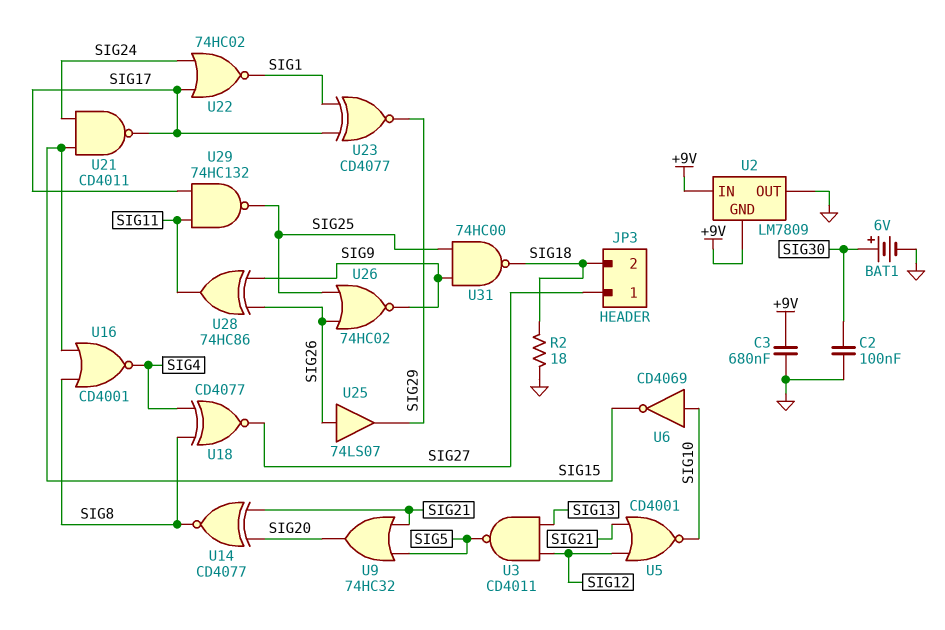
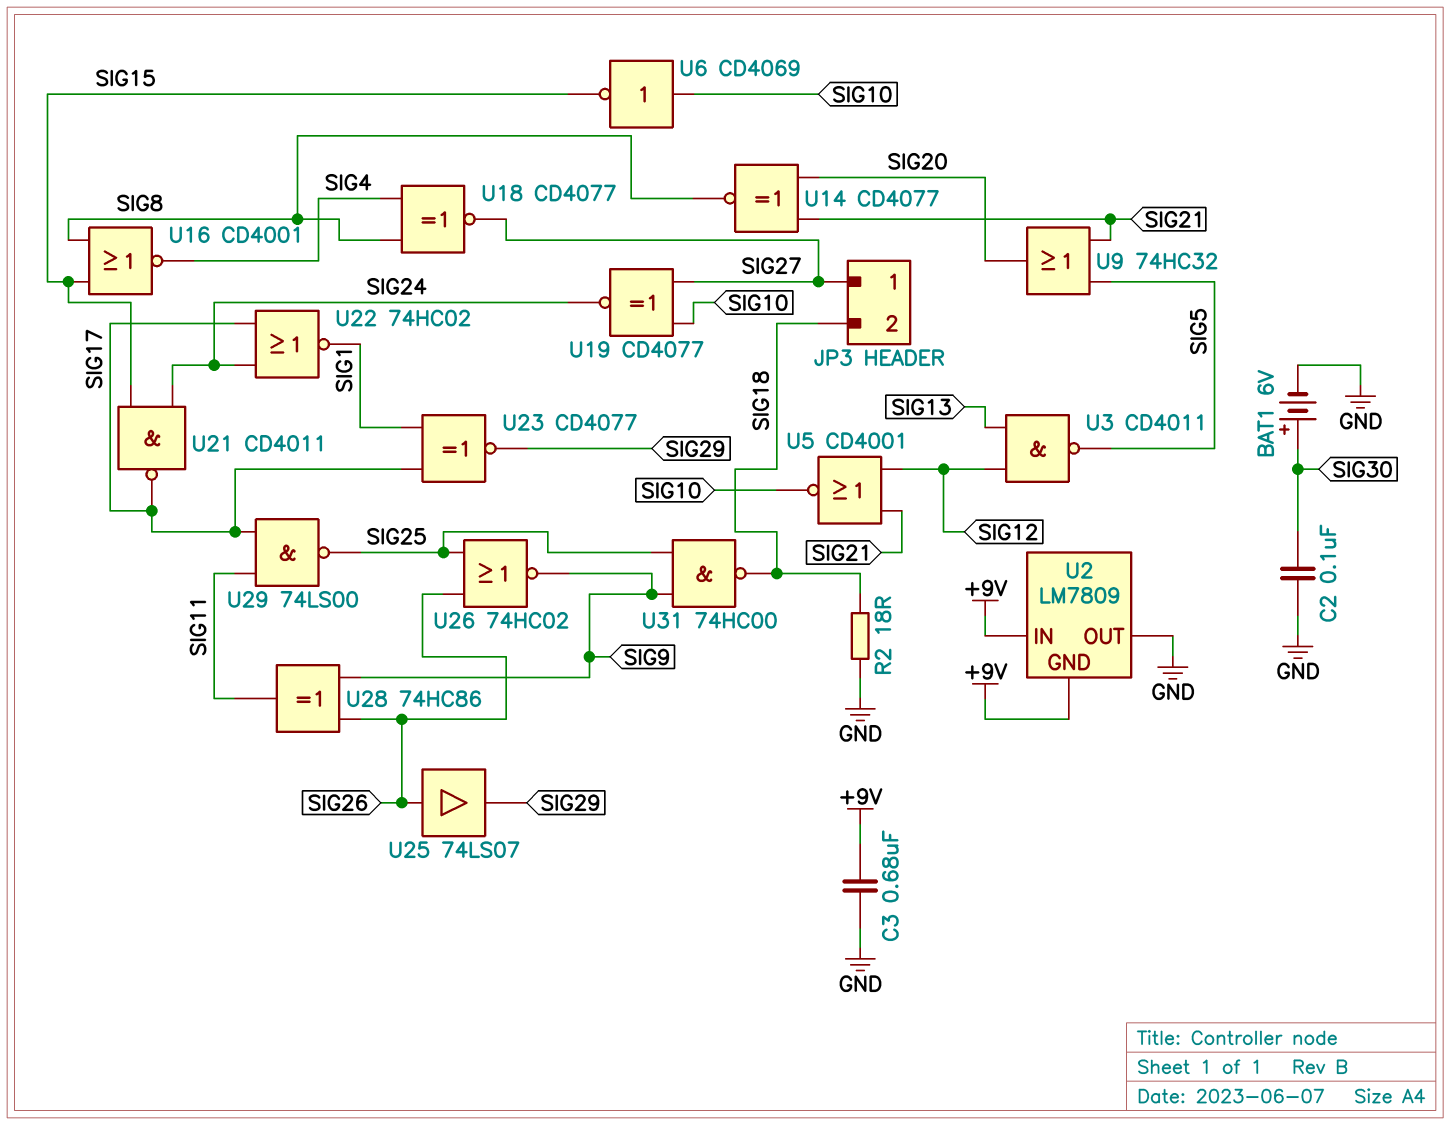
U19: none -> XNOR CD4077 (in SIG10, in SIG27, out SIG24)
U29: NAND 74HC132 (in SIG11, in SIG17, out SIG25) -> NAND 74LS00 (in SIG11, in SIG17, out SIG25)

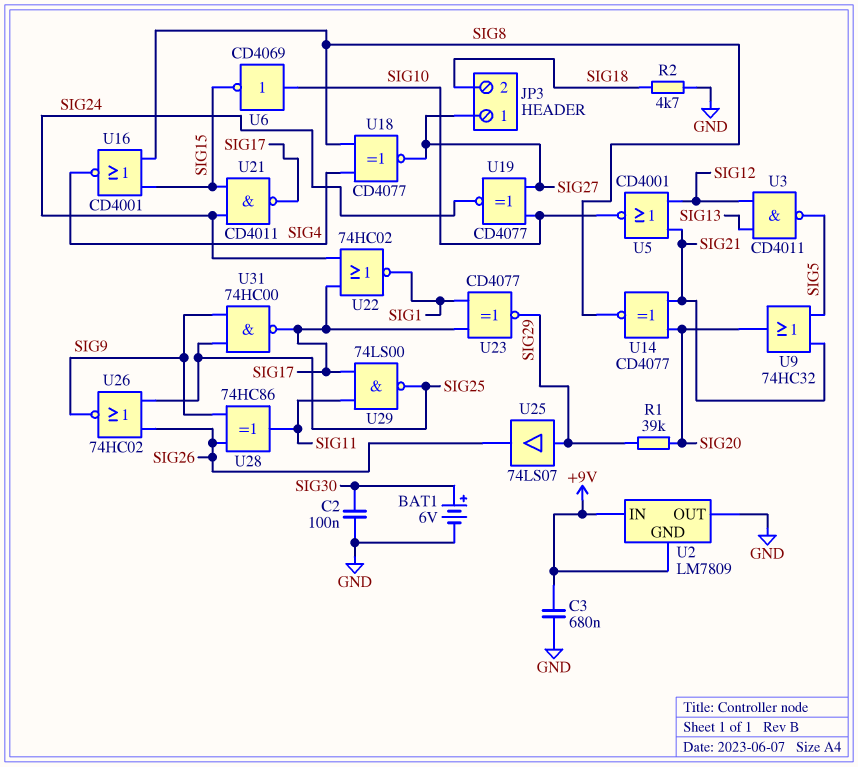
R1: none -> 39k (SIG20, SIG29)
R2: 18 (GND, SIG18) -> 4.7k (GND, SIG18)
U25: buffer 74LS07 (in SIG26, out SIG29) -> buffer 74LS07 (in SIG29, out SIG26)
U31: NAND 74HC00 (in SIG9, in SIG25, out SIG18) -> NAND 74HC00 (in SIG9, in SIG25, out SIG17)

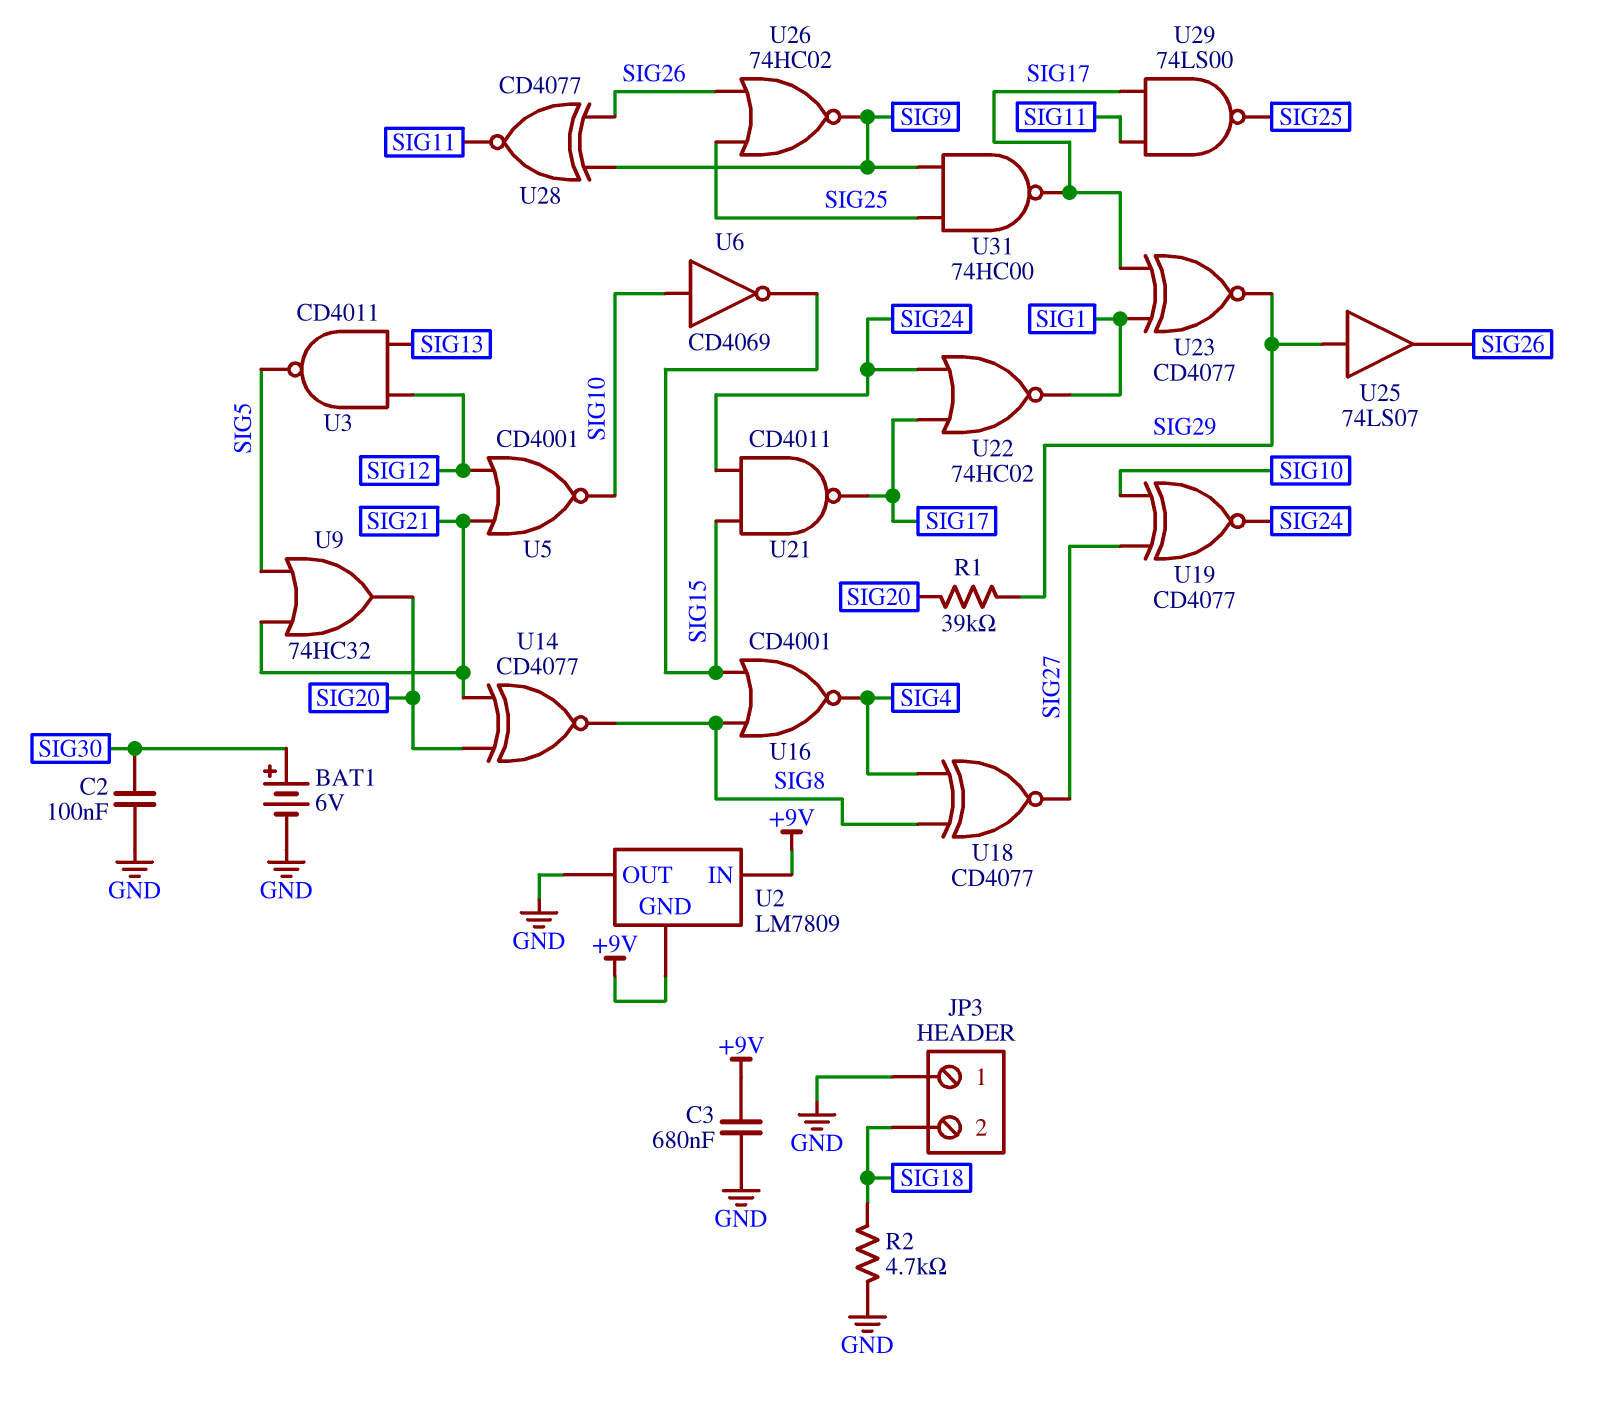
JP3 pin 1: SIG27 -> GND
U28: XOR 74HC86 (in SIG9, in SIG26, out SIG11) -> XNOR CD4077 (in SIG9, in SIG26, out SIG11)

